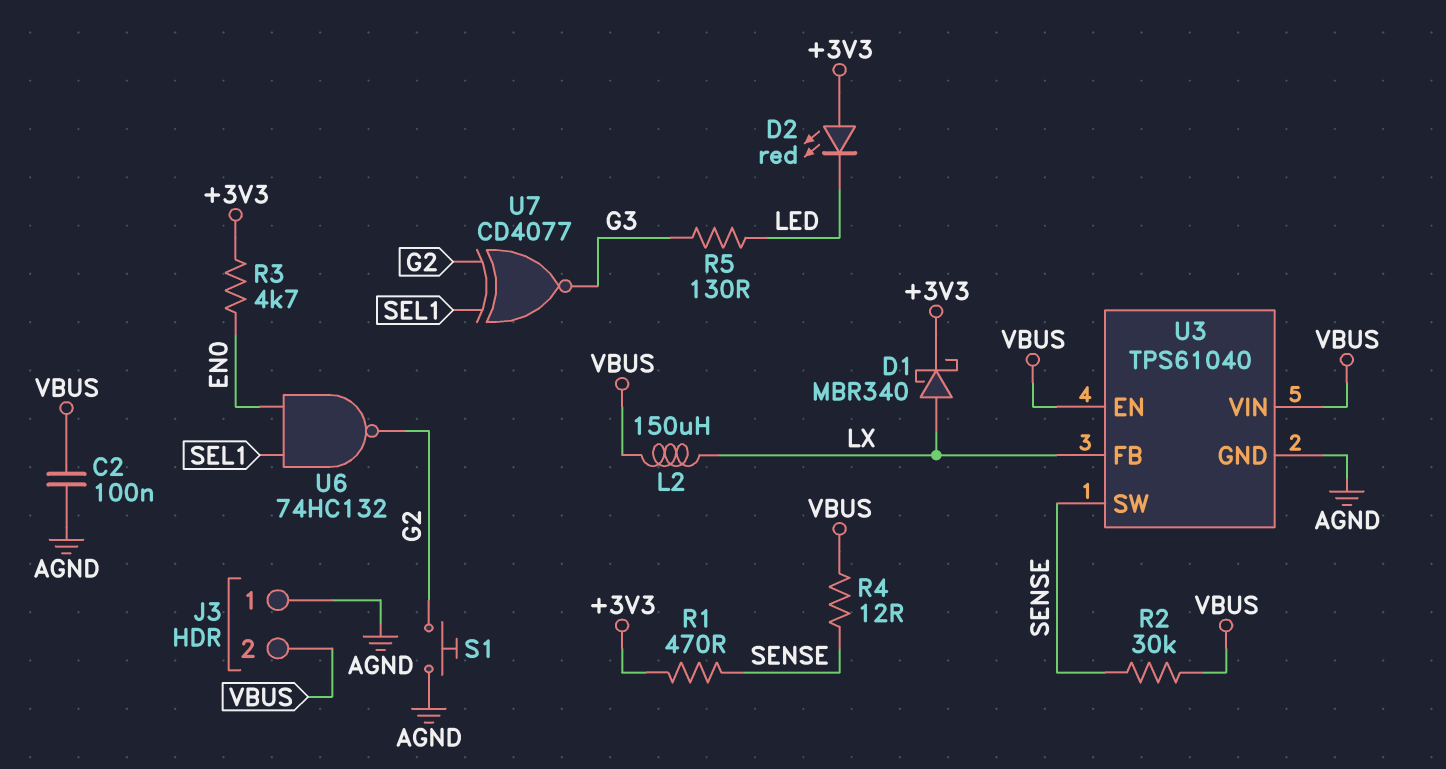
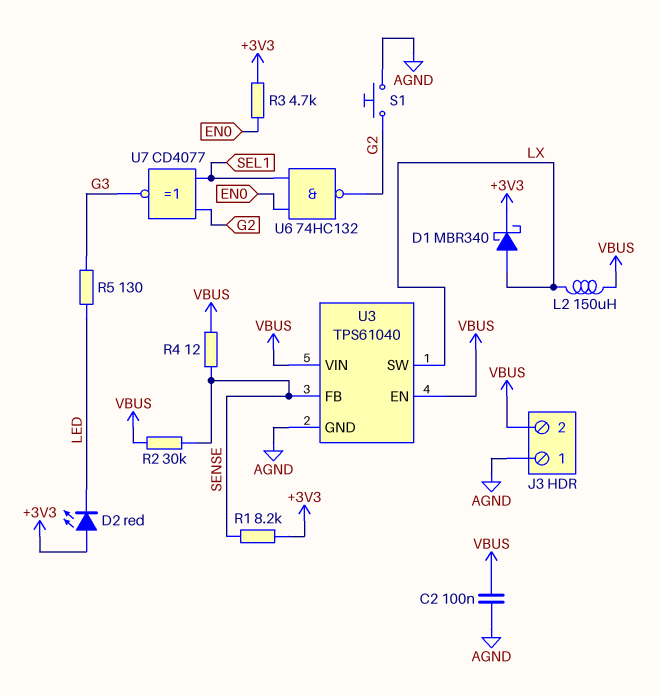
R1: 470 (+3V3, SENSE) -> 8.2k (+3V3, SENSE)
U3 pin FB: LX -> SENSE
U3 pin SW: SENSE -> LX

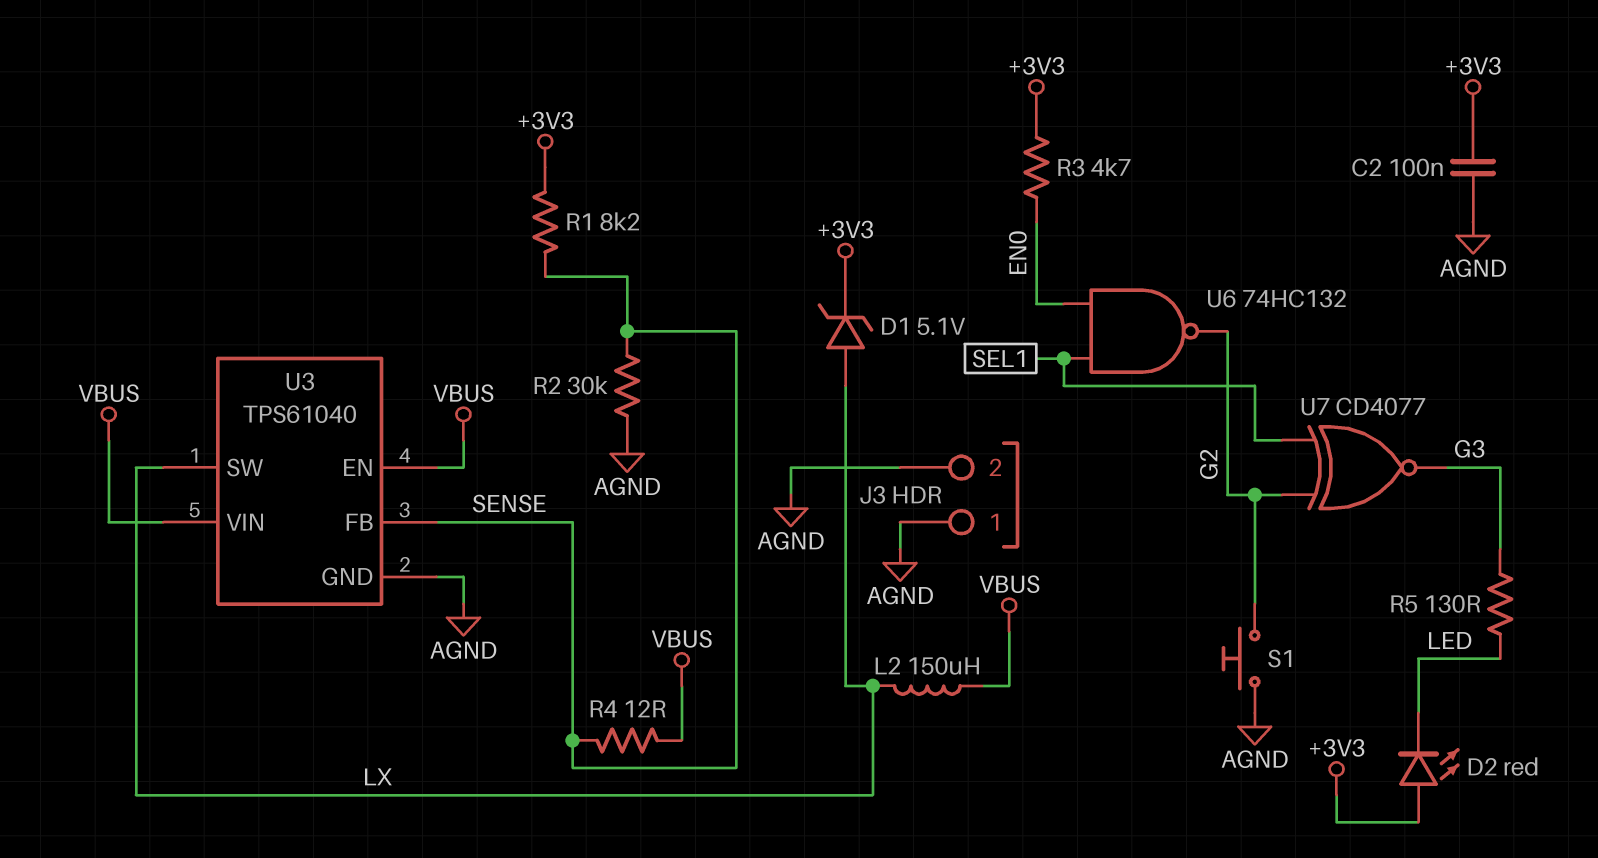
C2: 100nF (AGND, VBUS) -> 100nF (+3V3, AGND)
D1: schottky MBR340 (A LX, K +3V3) -> zener 5.1V (A LX, K +3V3)
J3 pin 2: VBUS -> AGND
R2: 30k (SENSE, VBUS) -> 30k (AGND, SENSE)

